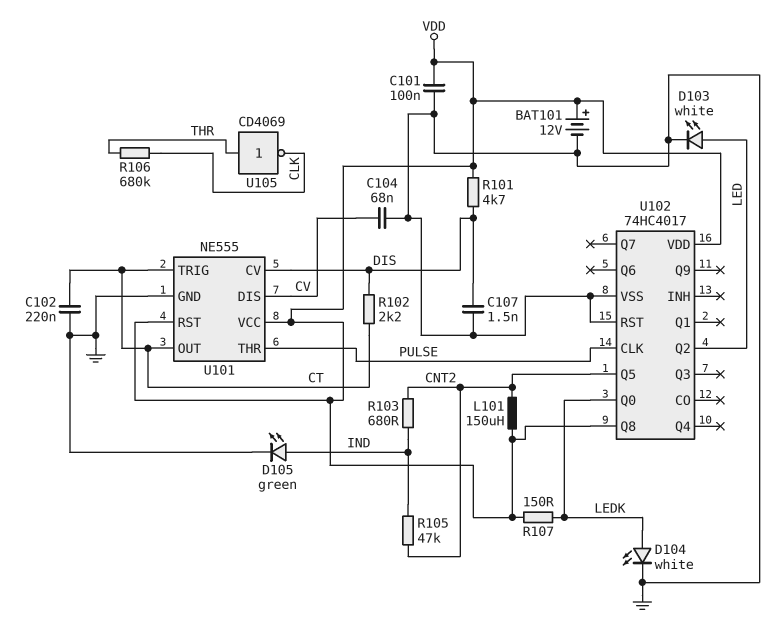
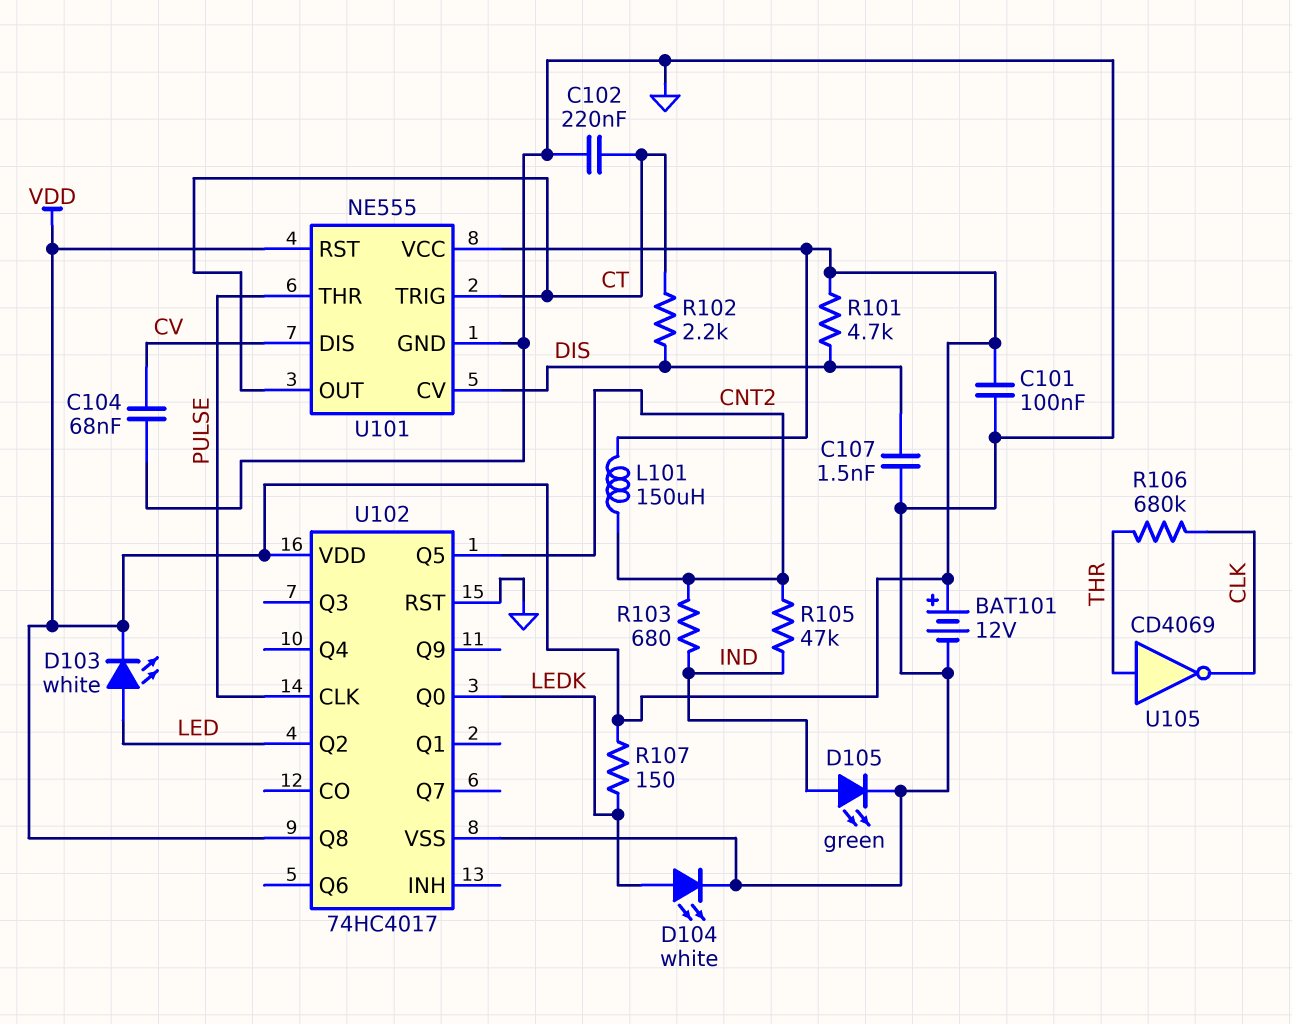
D103: LED white (A LED, K GND) -> LED white (A LED, K VDD)

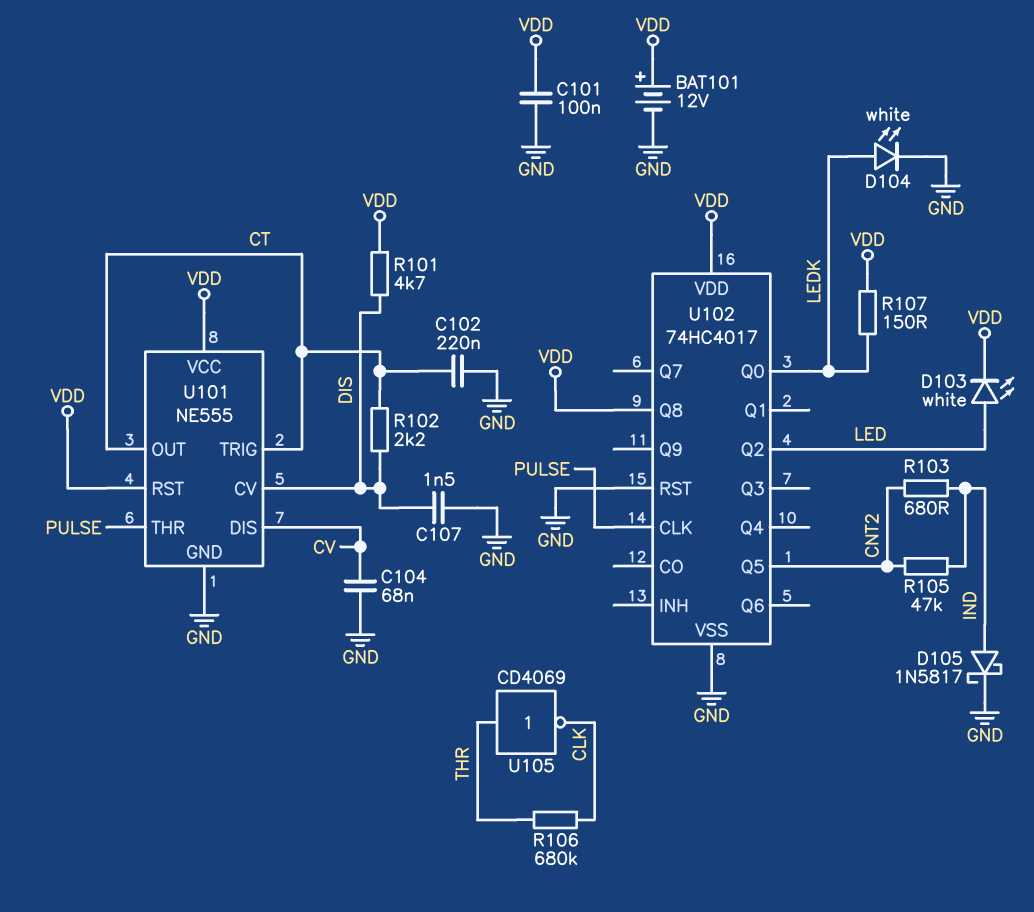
D105: LED green (A IND, K GND) -> schottky 1N5817 (A IND, K GND)
L101: 150uH (CNT2, VDD) -> none

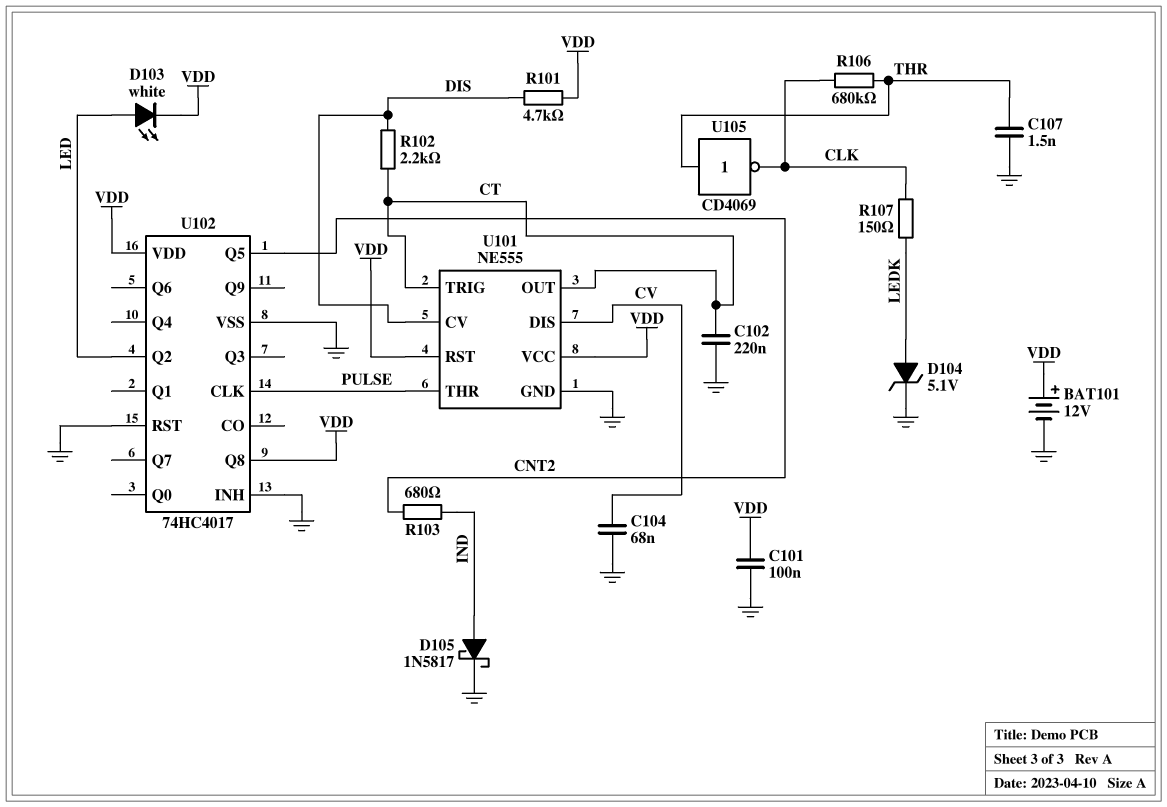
C107: 1.5nF (DIS, GND) -> 1.5nF (GND, THR)
D104: LED white (A LEDK, K GND) -> zener 5.1V (A LEDK, K GND)
R105: 47k (CNT2, IND) -> none
R107: 150 (LEDK, VDD) -> 150 (CLK, LEDK)
U102 pin INH: none -> GND
U102 pin Q0: LEDK -> none

